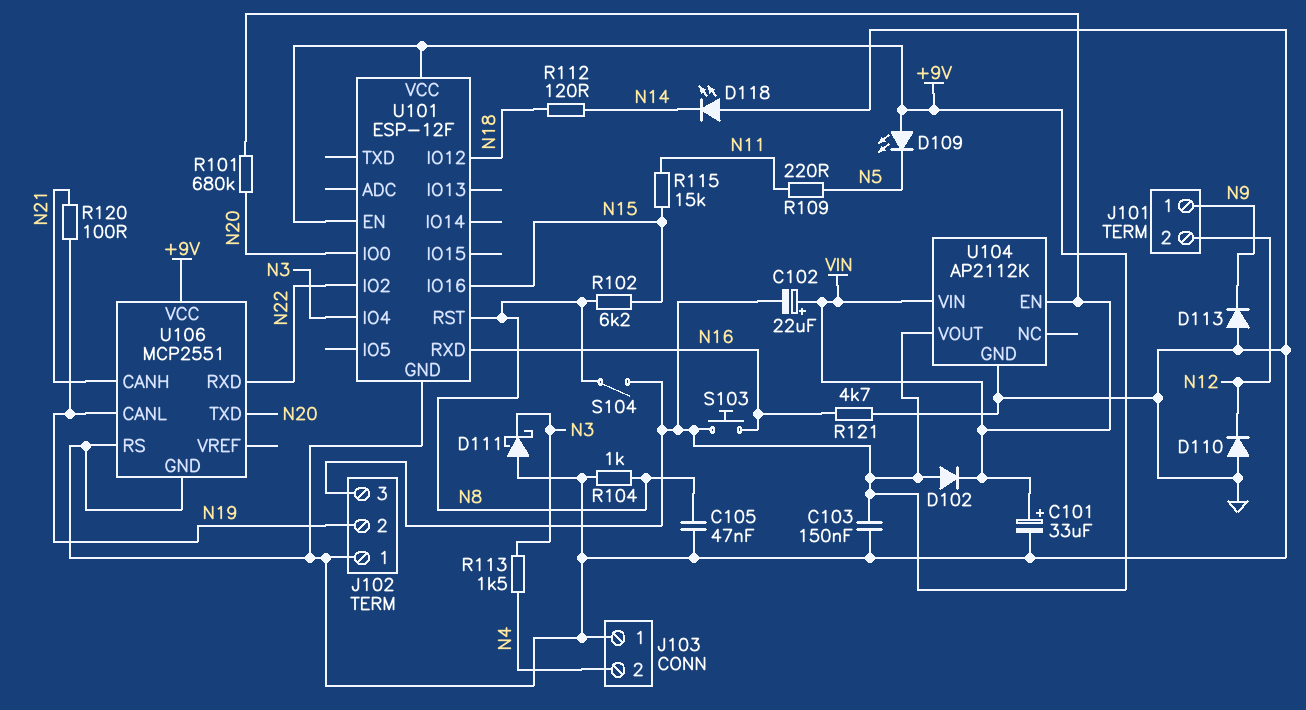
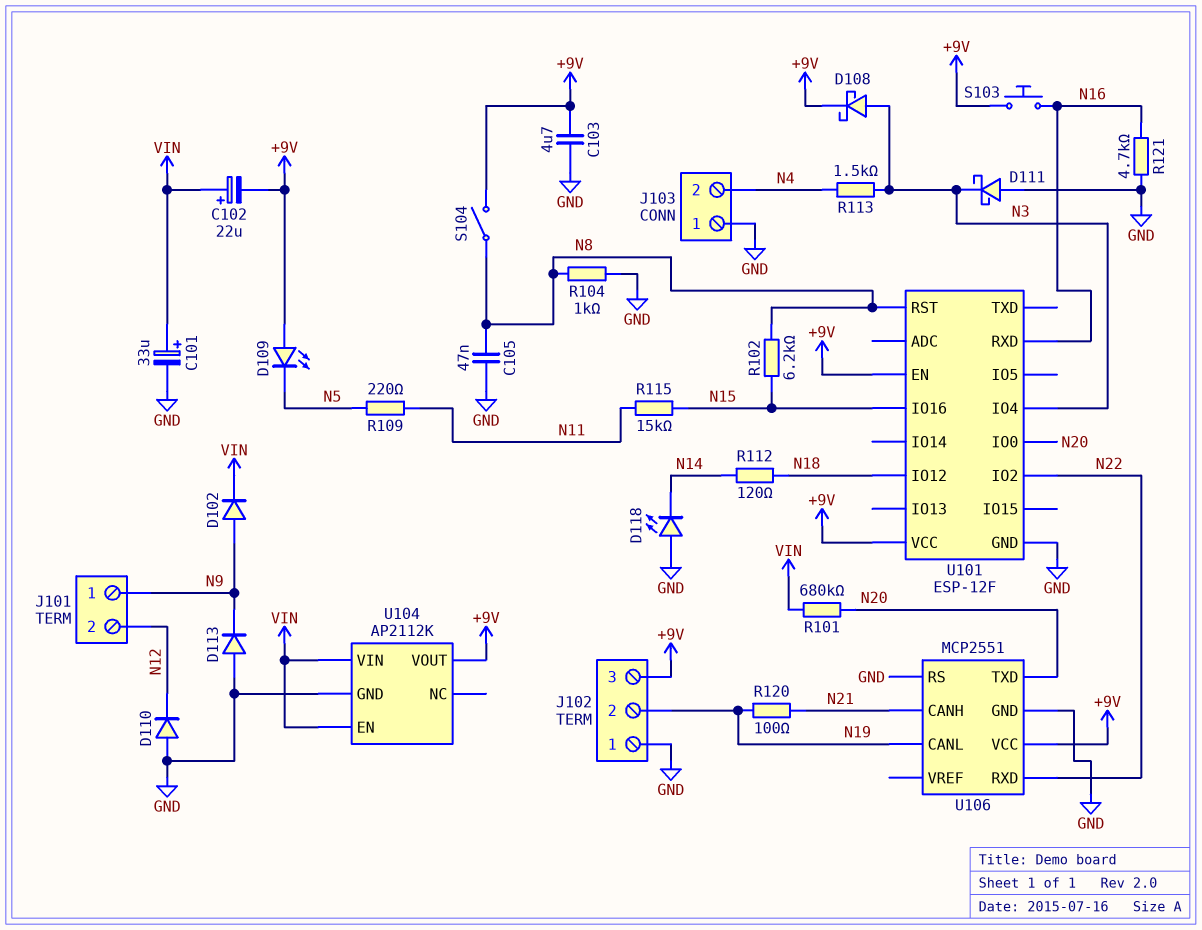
C103: 150nF (+9V, GND) -> 4.7uF (+9V, GND)
D102: diode (A +9V, K VIN) -> diode (A N9, K VIN)
D108: none -> schottky (A N3, K +9V)

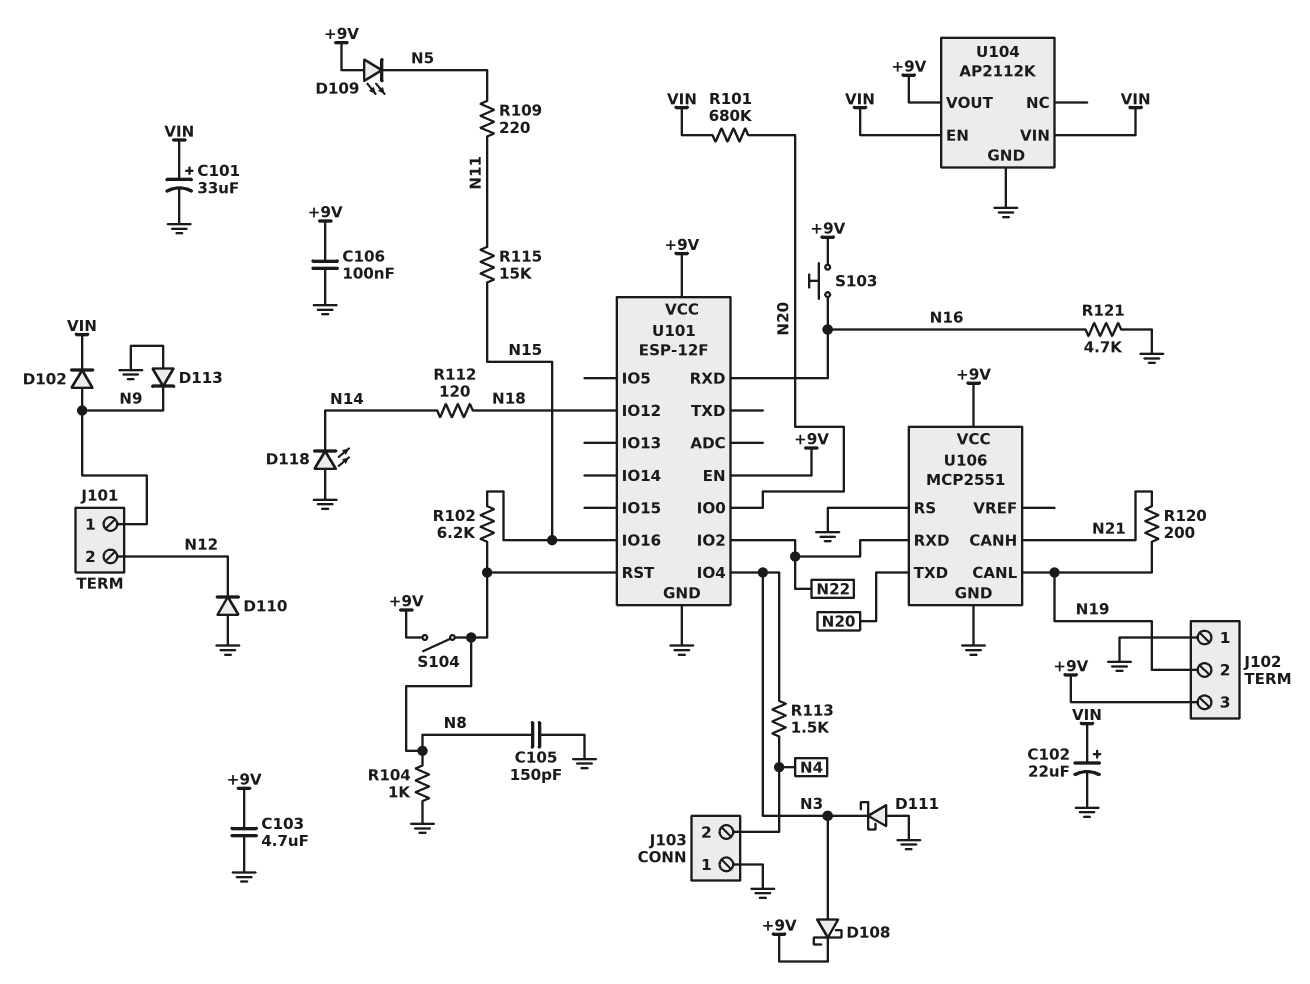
C102: 22uF (plus VIN, minus +9V) -> 22uF (plus VIN, minus GND)
C105: 47nF (GND, N8) -> 150pF (GND, N8)
C106: none -> 100nF (+9V, GND)
R120: 100 (N19, N21) -> 200 (N19, N21)

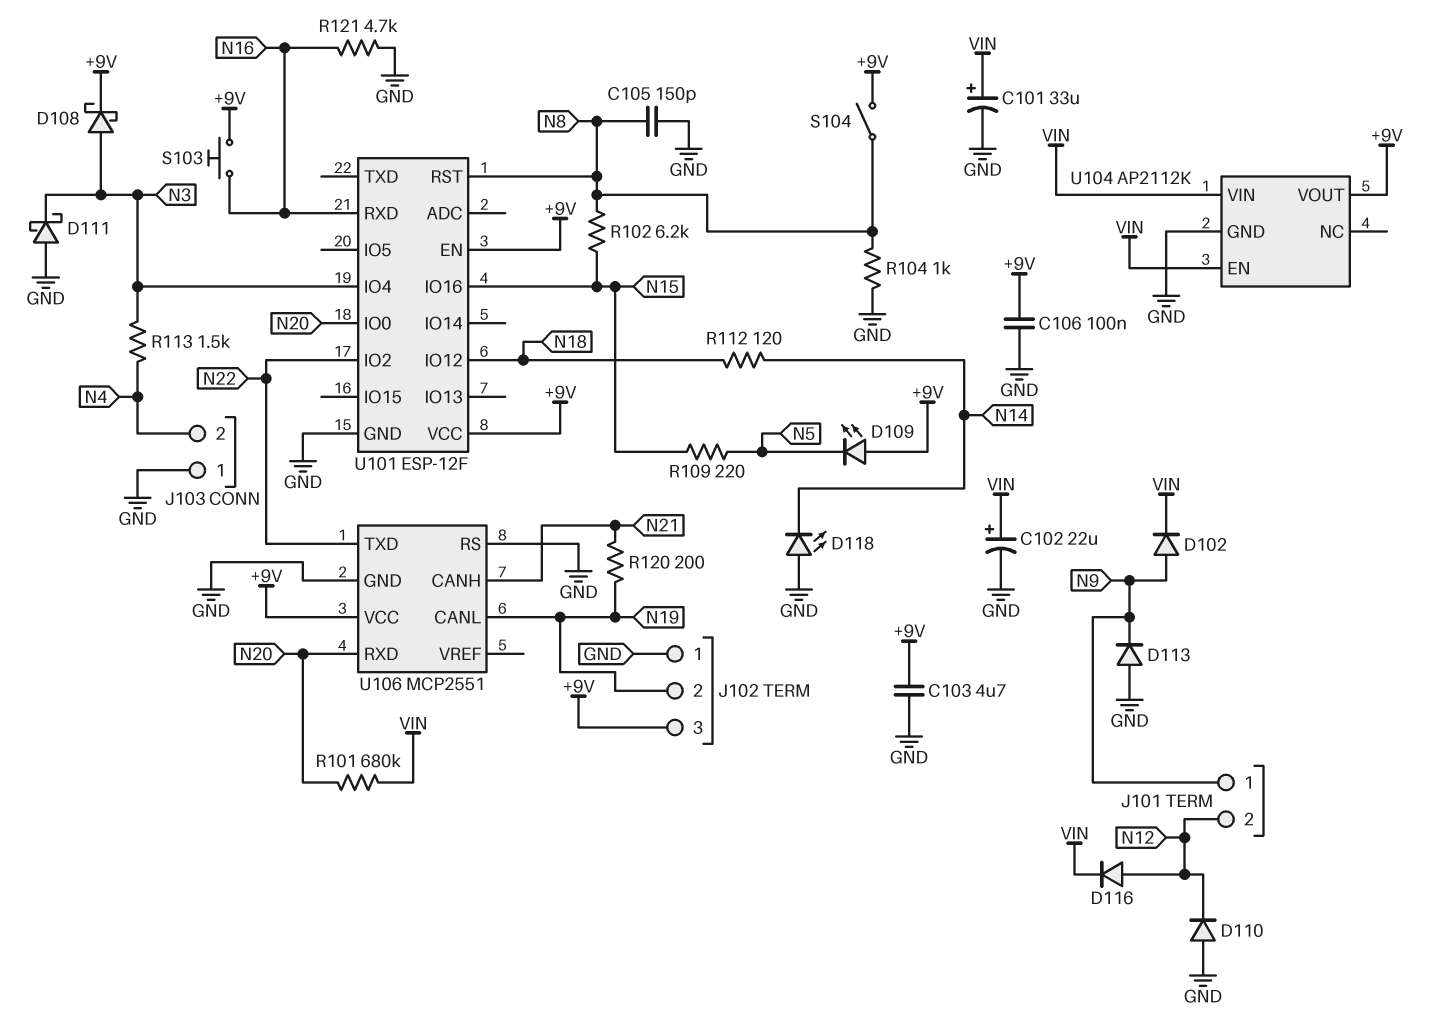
D116: none -> diode (A N12, K VIN)
R109: 220 (N5, N11) -> 220 (N5, N15)
R115: 15k (N11, N15) -> none
U106 pin RXD: N22 -> N20
U106 pin TXD: N20 -> N22

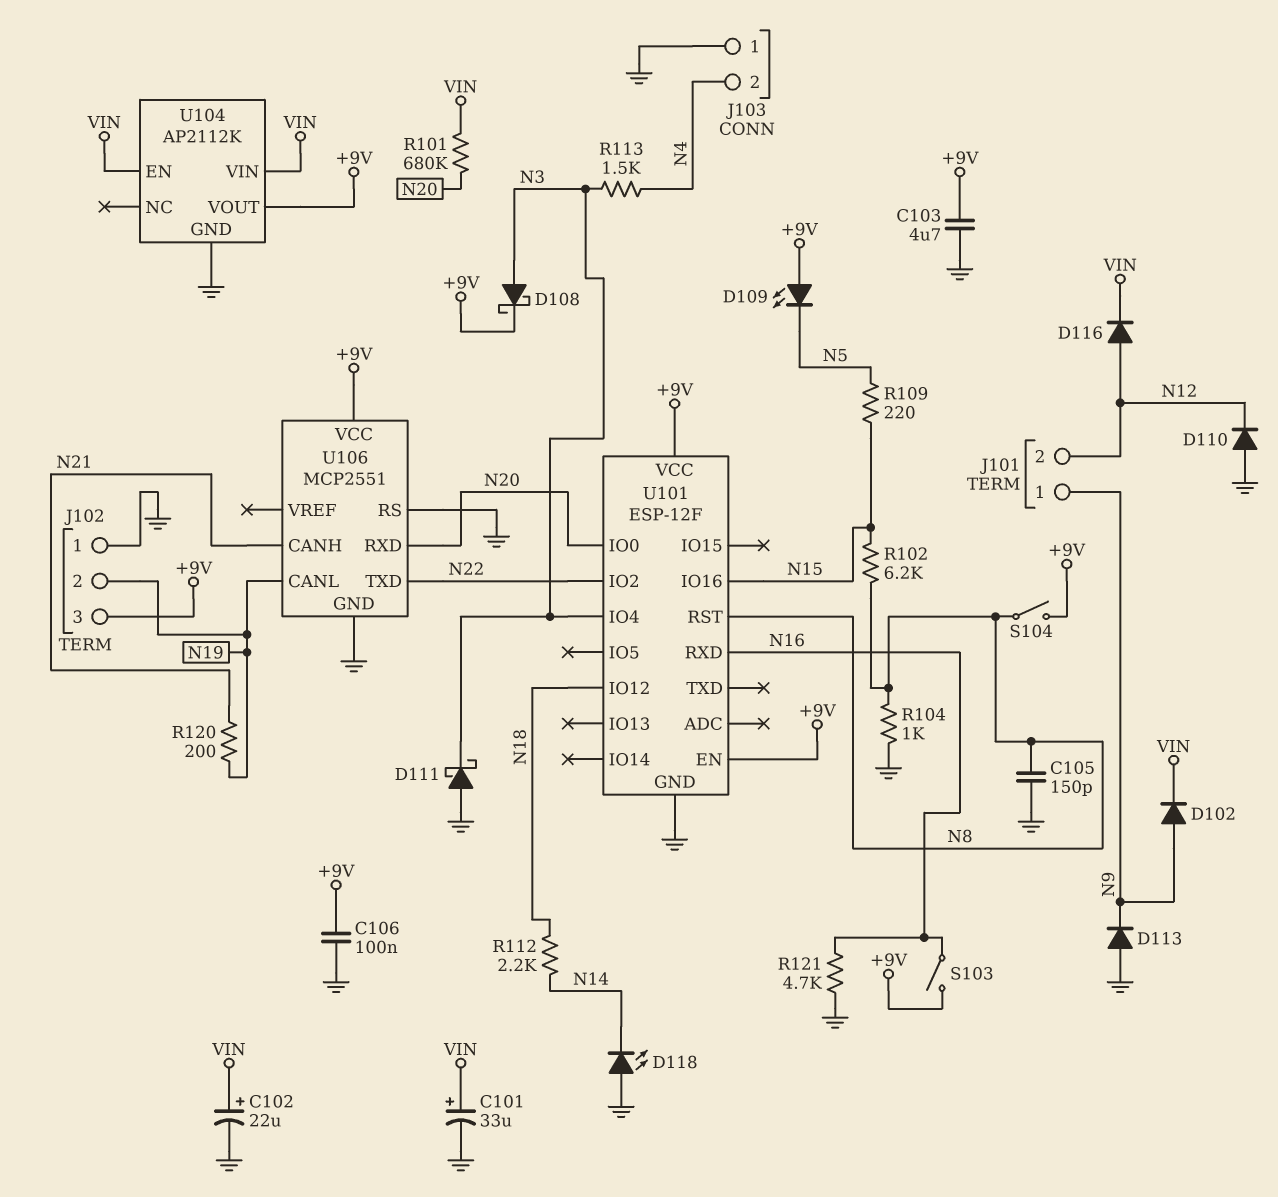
R112: 120 (N14, N18) -> 2.2k (N14, N18)
S103: button (+9V, N16) -> switch (+9V, N16)

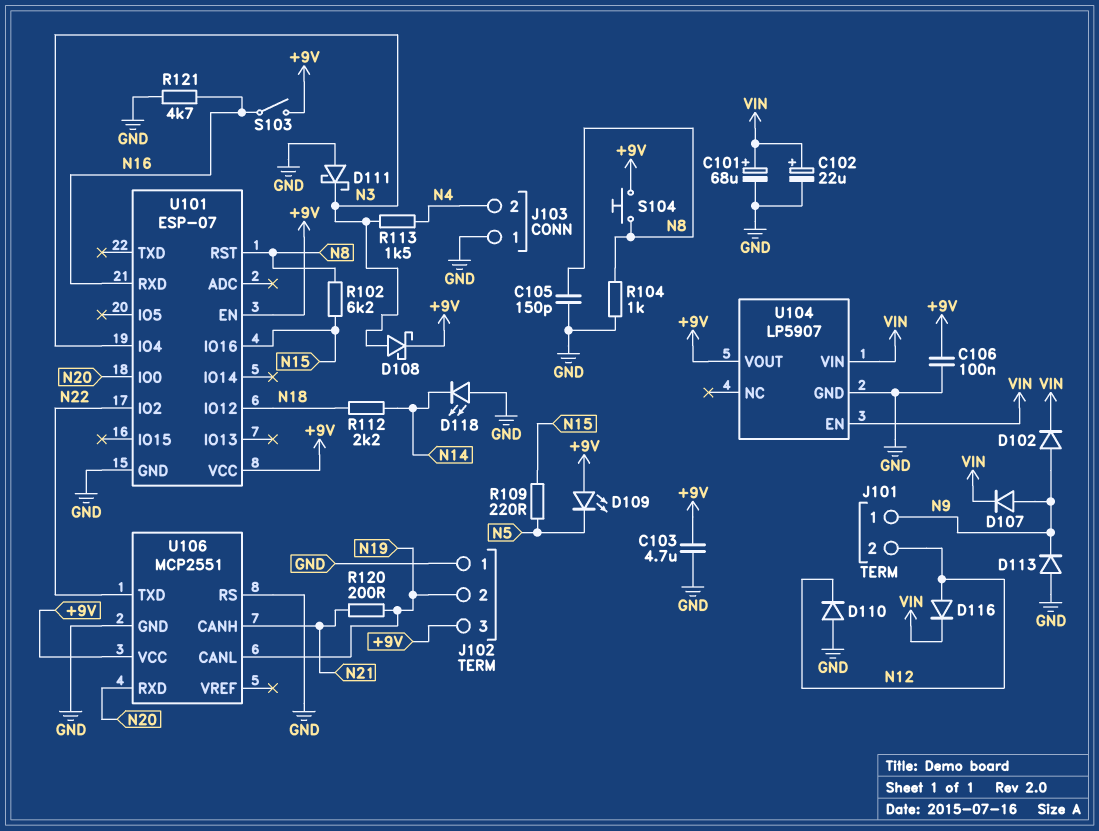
C101: 33uF (plus VIN, minus GND) -> 68uF (plus VIN, minus GND)
D107: none -> diode (A N9, K VIN)
R101: 680k (N20, VIN) -> none
S104: switch (+9V, N8) -> button (+9V, N8)
U101: ESP-12F -> ESP-07
U104: AP2112K -> LP5907

